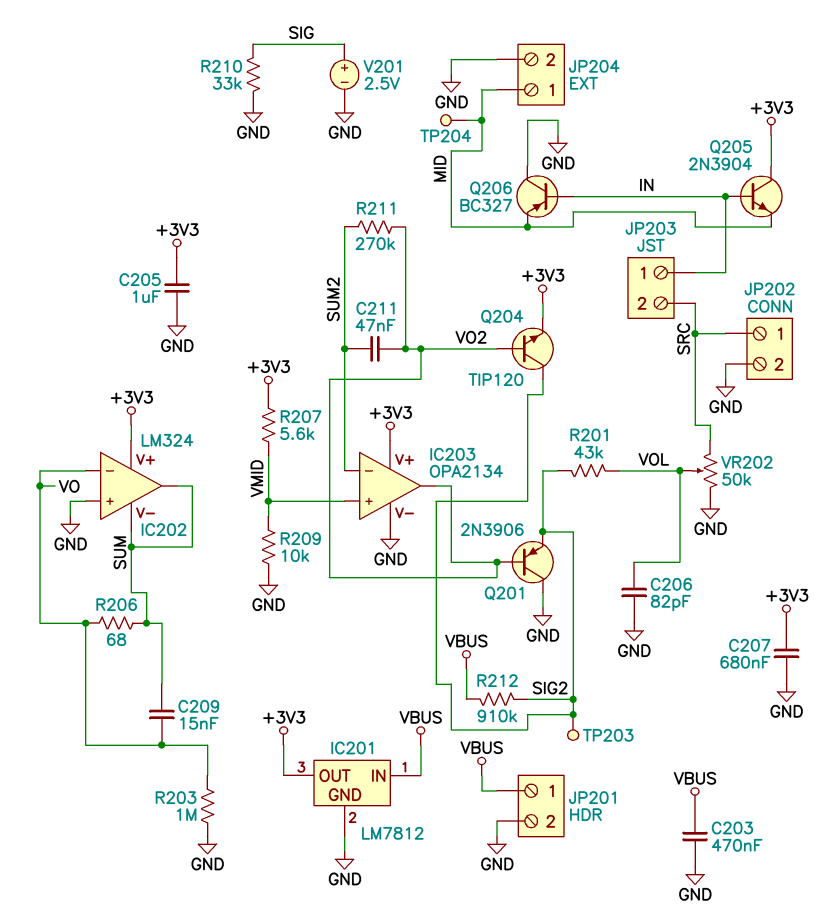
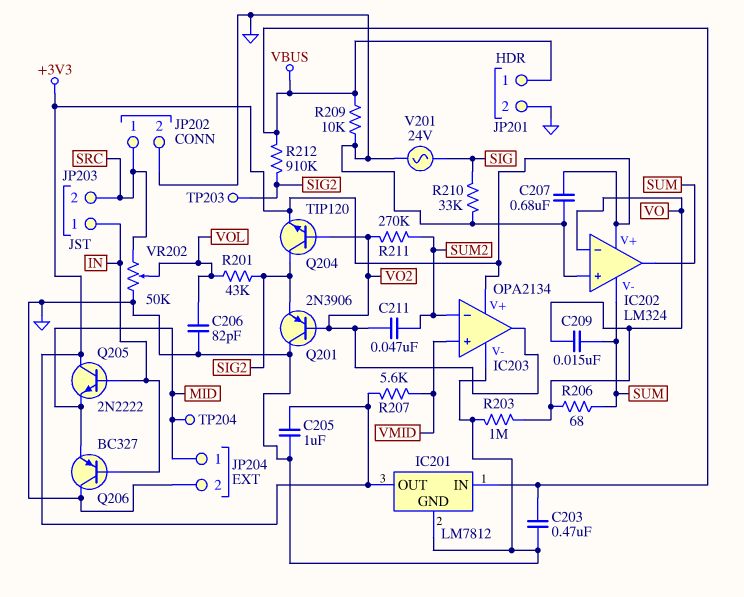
Q205: NPN 2N3904 (B IN, C +3V3, E MID) -> NPN 2N2222 (B IN, C +3V3, E MID)
R209: 10k (GND, VMID) -> 10k (GND, VBUS)
V201: 2.5V (plus SIG, minus GND) -> AC 24V (GND, SIG)

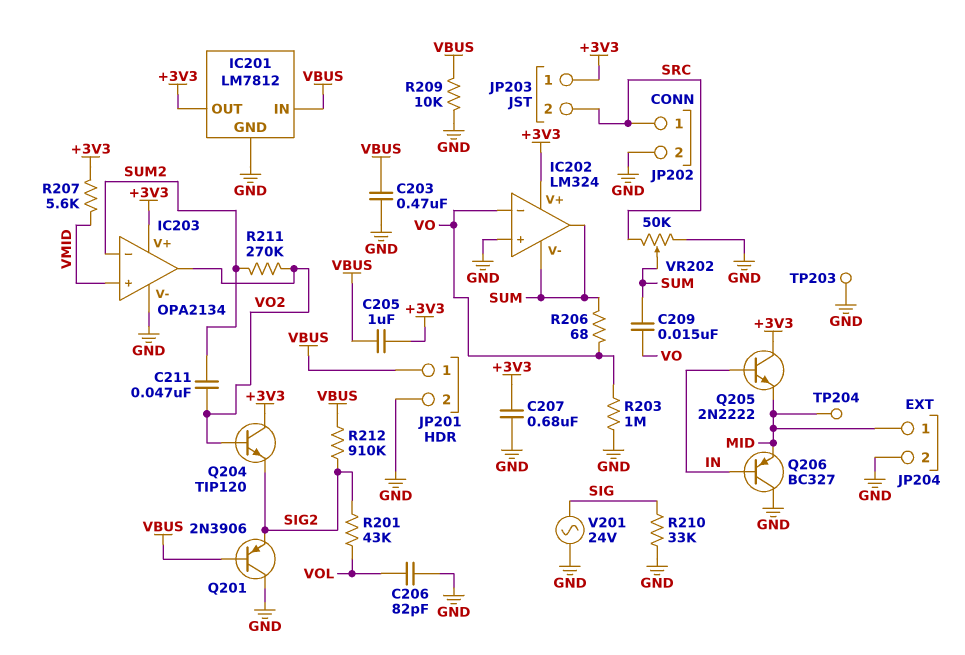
C205: 1uF (+3V3, GND) -> 1uF (+3V3, VBUS)
JP203 pin 1: IN -> +3V3
Q201: PNP 2N3906 (B VO2, C GND, E SIG2) -> PNP 2N3906 (B VBUS, C GND, E SIG2)
Q204: NPN TIP120 (B VO2, C SIG2, E +3V3) -> NPN TIP120 (B VO2, C +3V3, E SIG2)
TP203: test point (SIG2) -> test point (GND)
VR202: 50k (GND, SRC, wiper VOL) -> 50k (GND, SRC, wiper SUM)

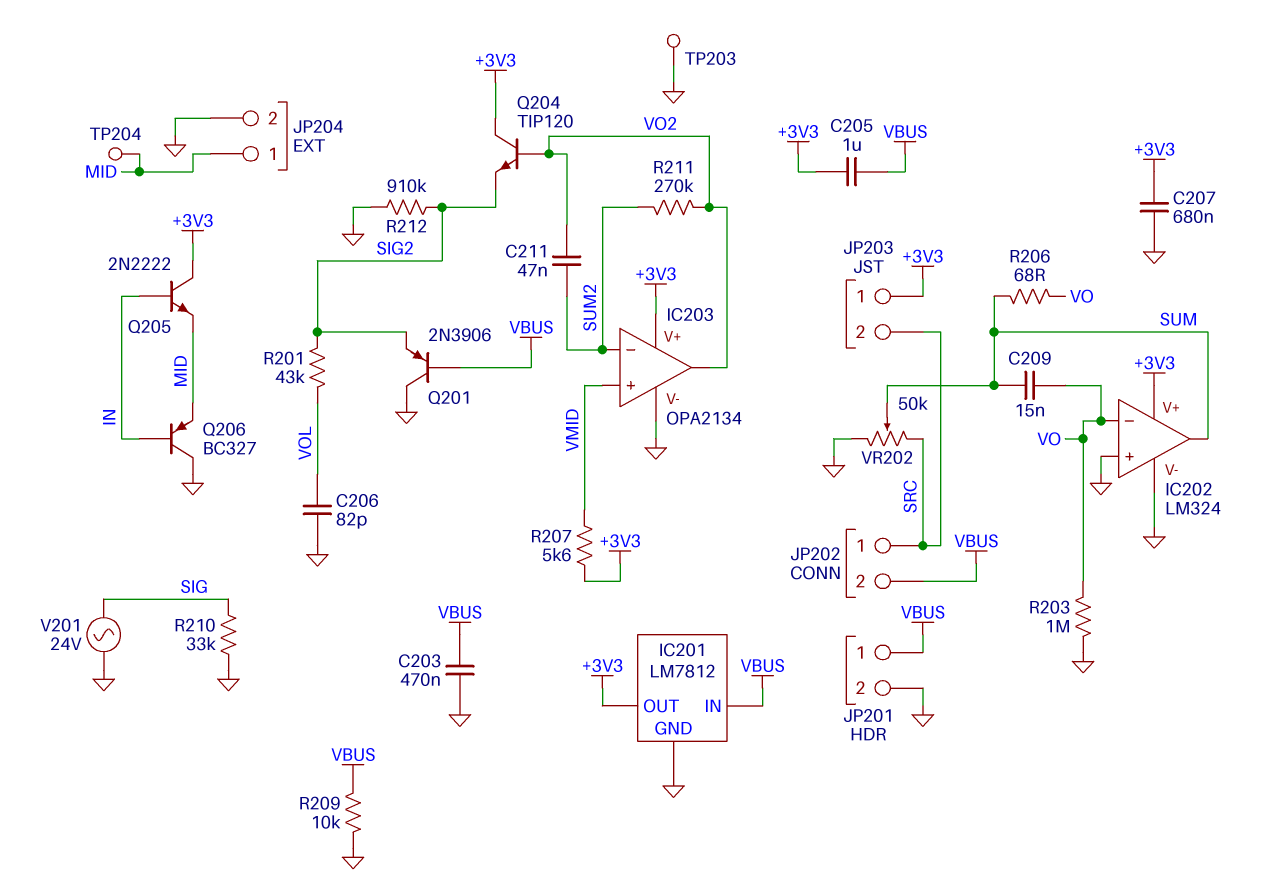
IC202 pin V-: SUM -> GND
JP202 pin 2: GND -> VBUS
R212: 910k (SIG2, VBUS) -> 910k (GND, SIG2)

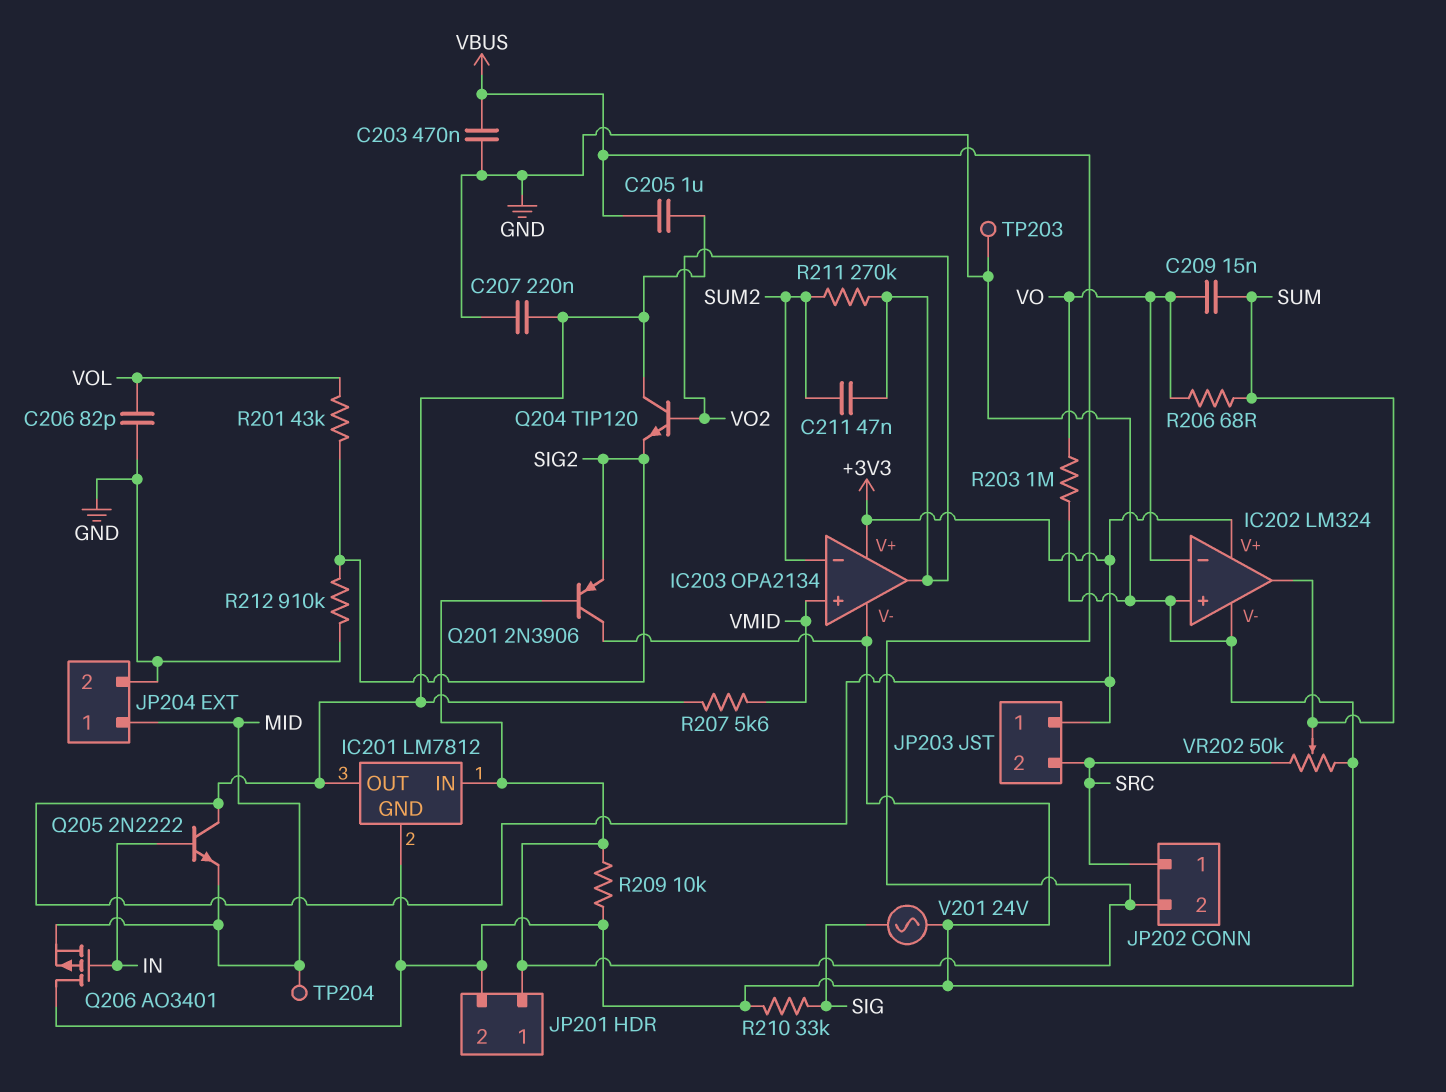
C207: 680nF (+3V3, GND) -> 220nF (+3V3, GND)
Q206: PNP BC327 (B IN, C GND, E MID) -> PMOS AO3401 (G IN, D GND, S MID)

